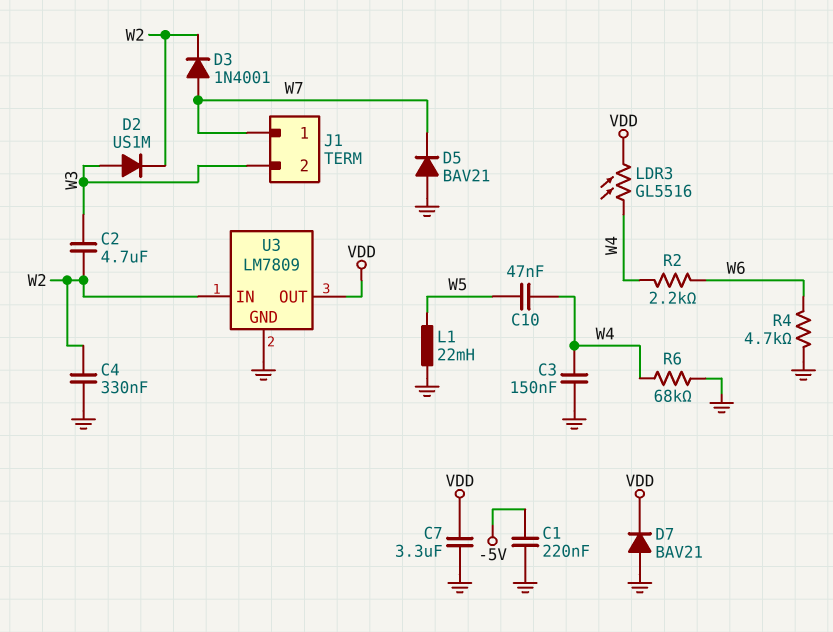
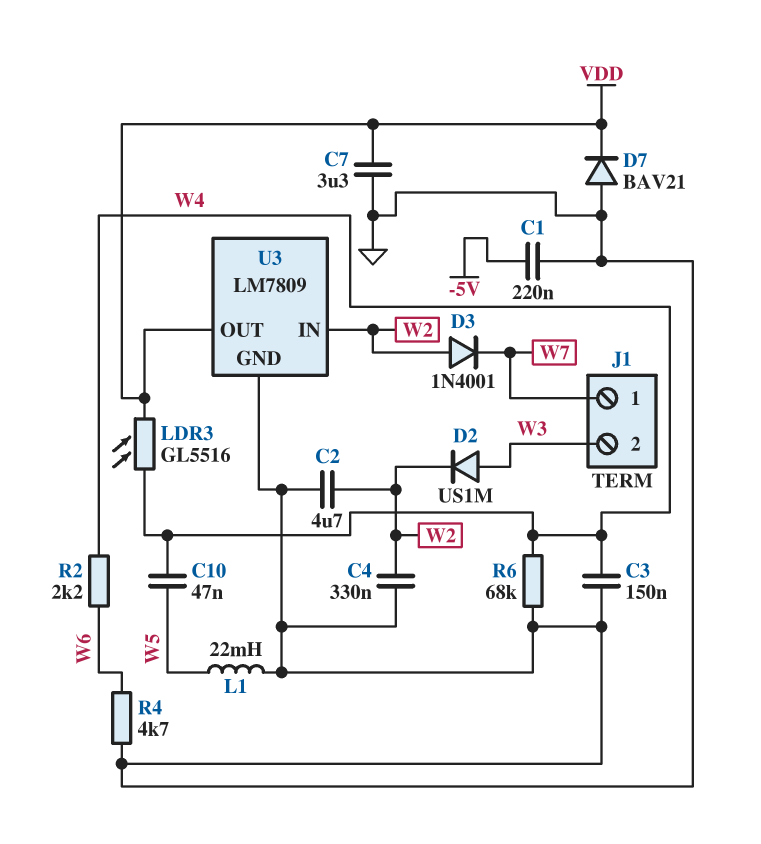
C2: 4.7uF (W2, W3) -> 4.7uF (GND, W2)
D3: diode 1N4001 (A W7, K W2) -> diode 1N4001 (A W2, K W7)
D5: diode BAV21 (A GND, K W7) -> none

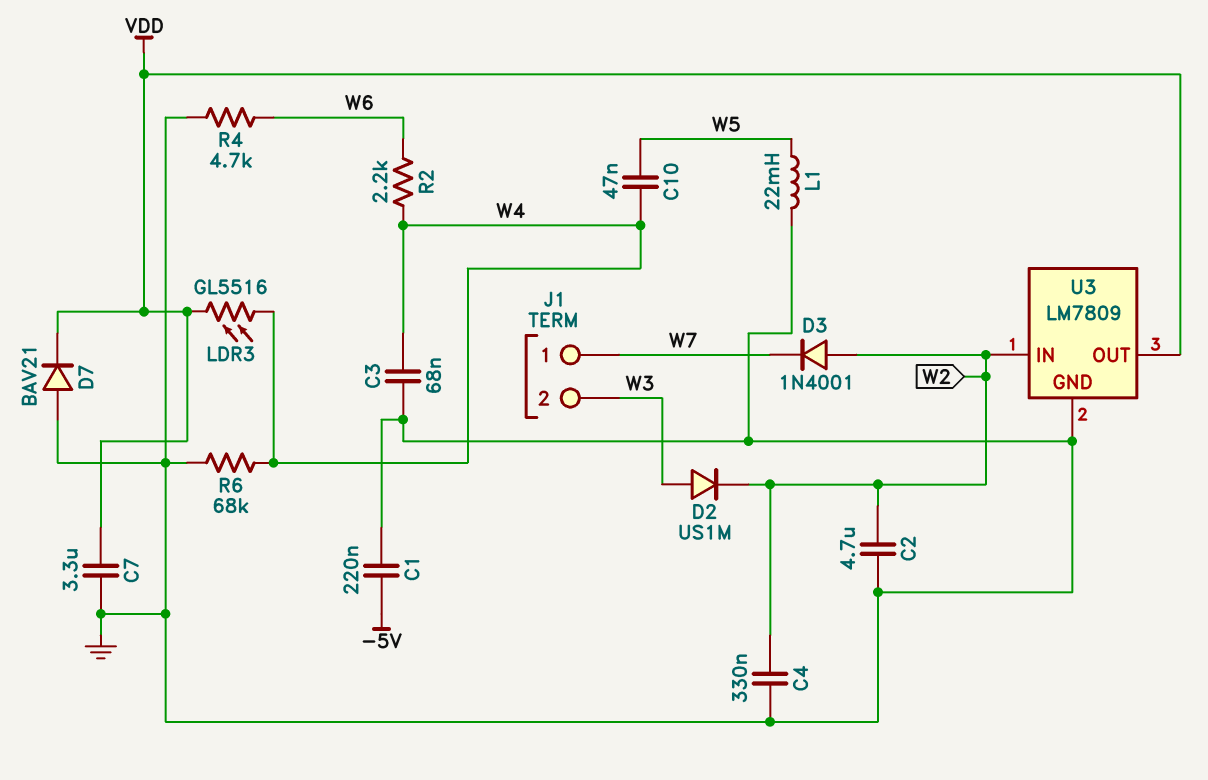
C3: 150nF (GND, W4) -> 68nF (GND, W4)

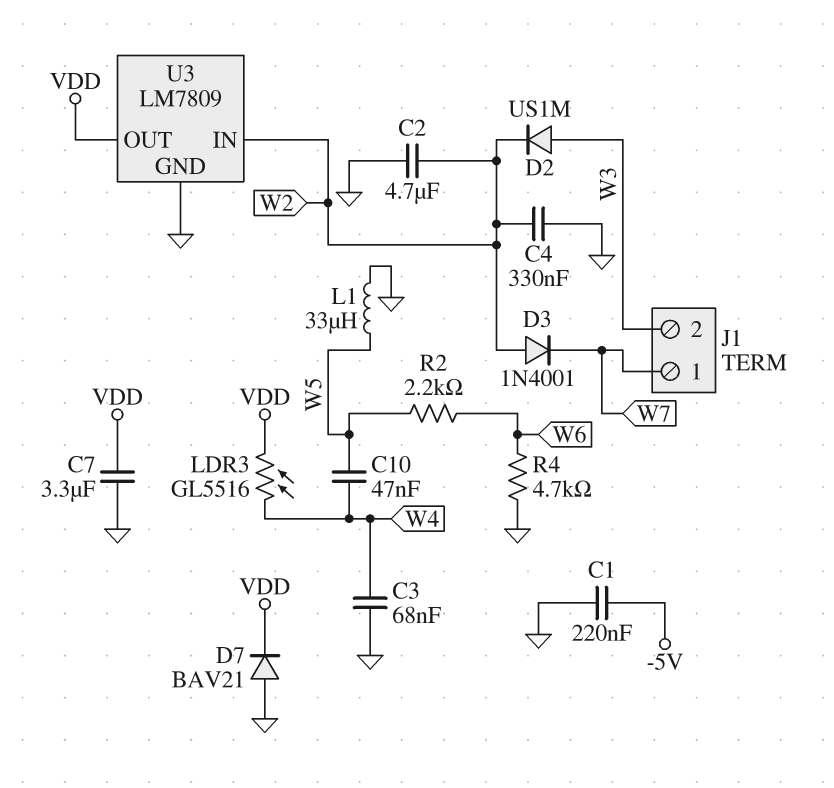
L1: 22mH (GND, W5) -> 33uH (GND, W5)
R2: 2.2k (W4, W6) -> 2.2k (W5, W6)
R6: 68k (GND, W4) -> none

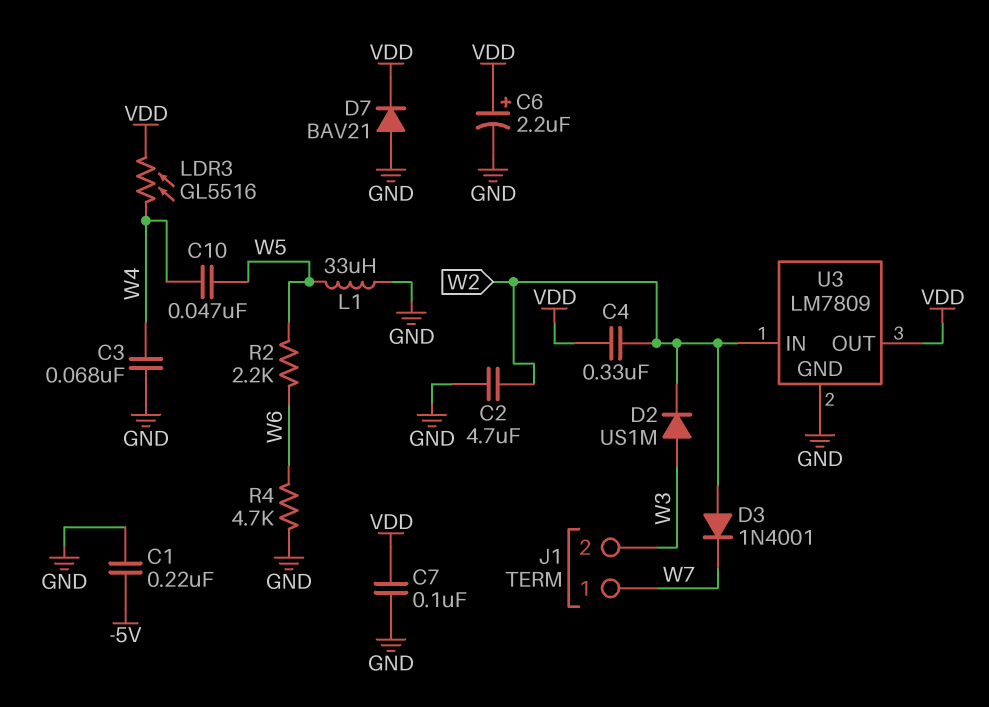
C4: 330nF (GND, W2) -> 330nF (VDD, W2)
C6: none -> 2.2uF (plus VDD, minus GND)
C7: 3.3uF (GND, VDD) -> 100nF (GND, VDD)

